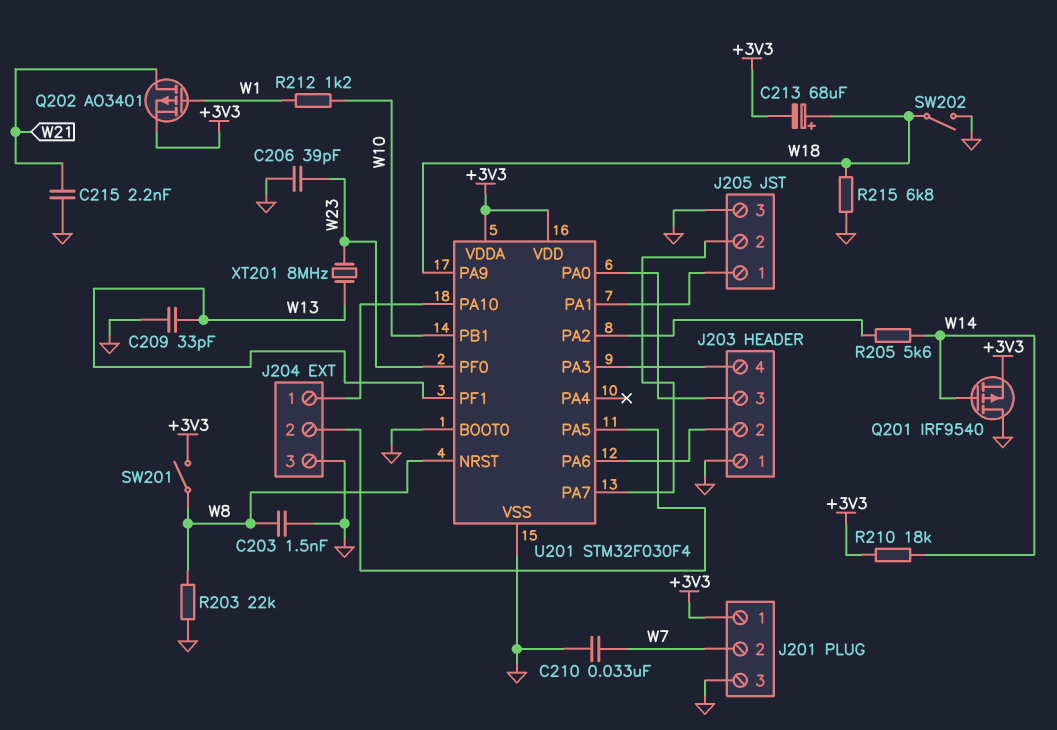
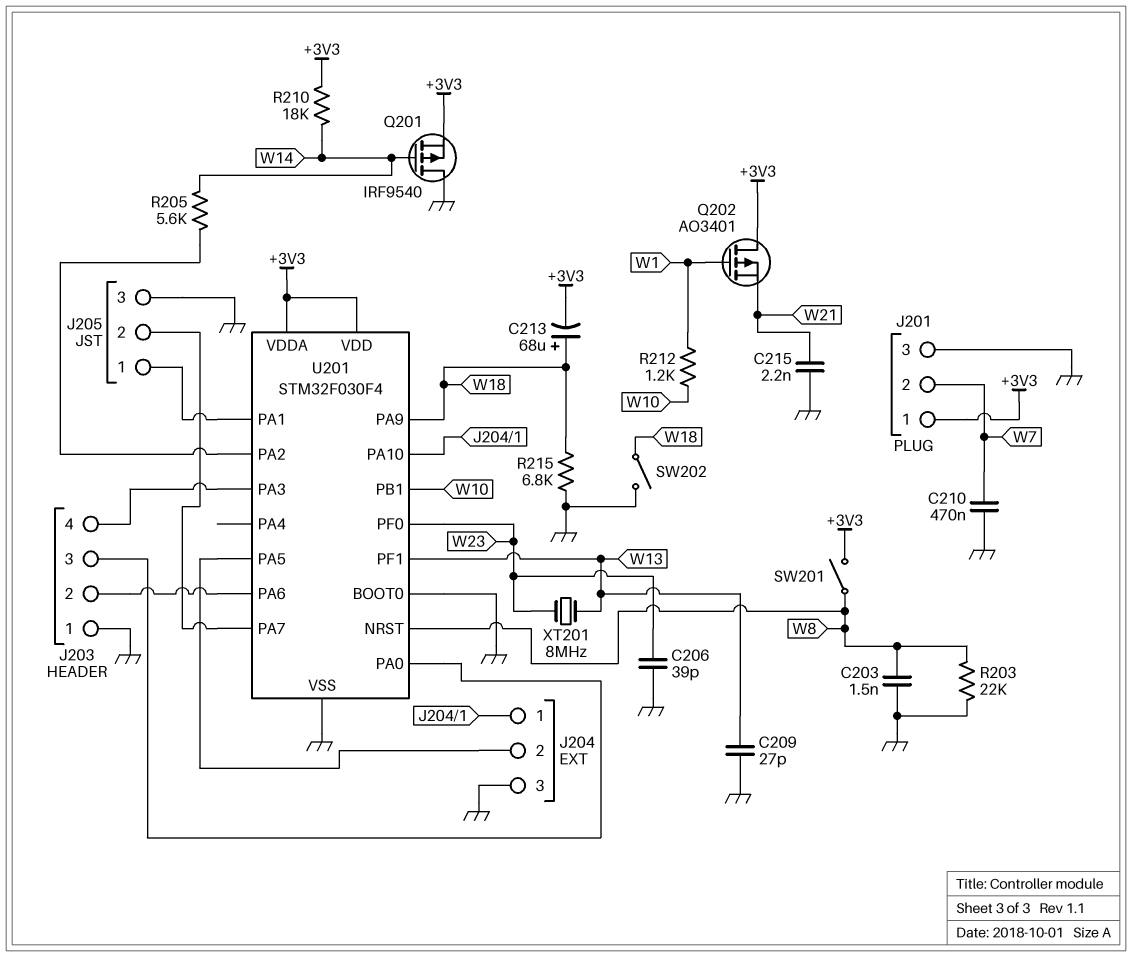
C209: 33pF (GND, W13) -> 27pF (GND, W13)
C210: 33nF (GND, W7) -> 470nF (GND, W7)
Q202: PMOS AO3401 (G W1, D W21, S +3V3) -> PMOS AO3401 (G W1, D +3V3, S W21)

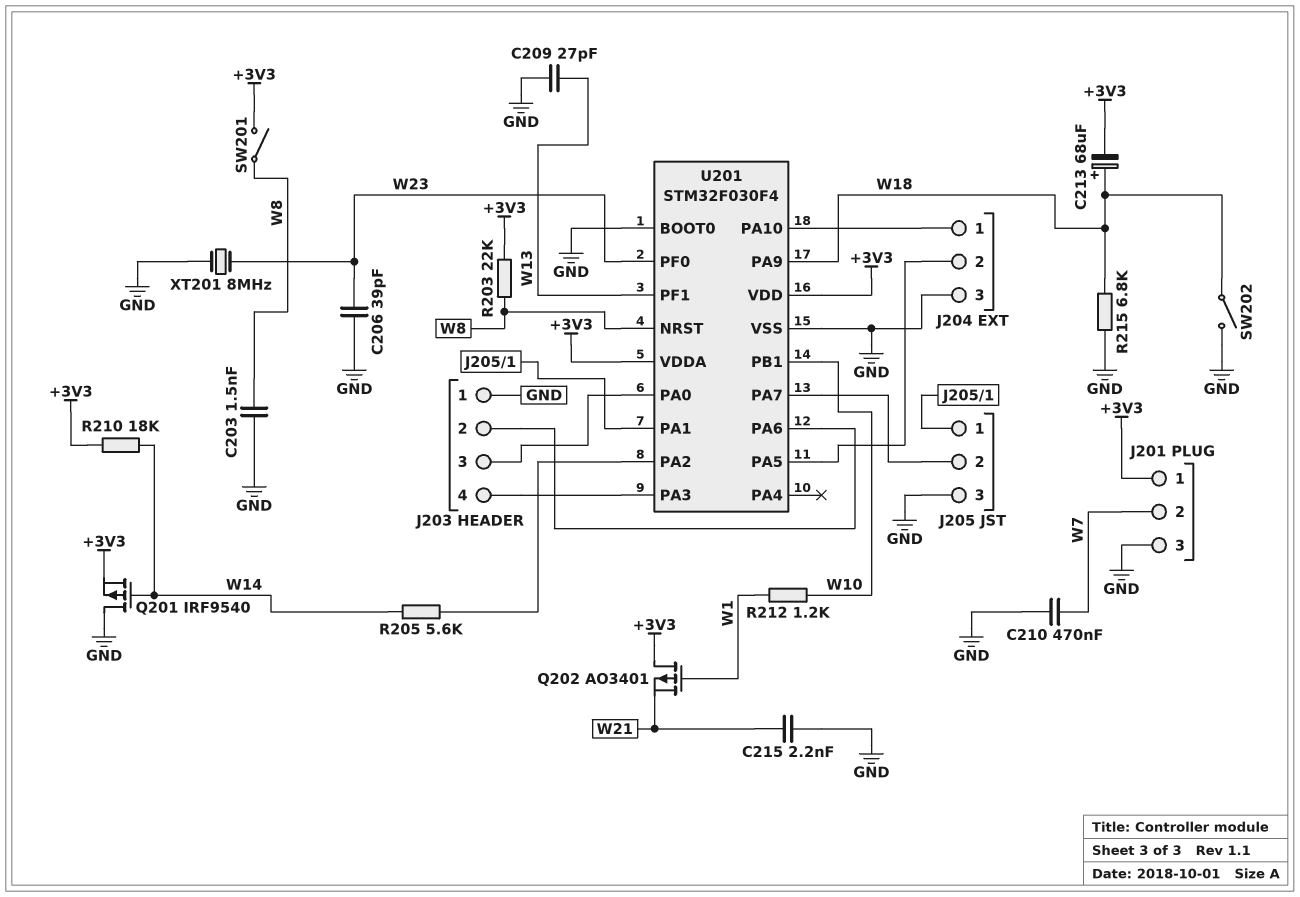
R203: 22k (GND, W8) -> 22k (+3V3, W8)
XT201: 8MHz (W13, W23) -> 8MHz (GND, W23)

